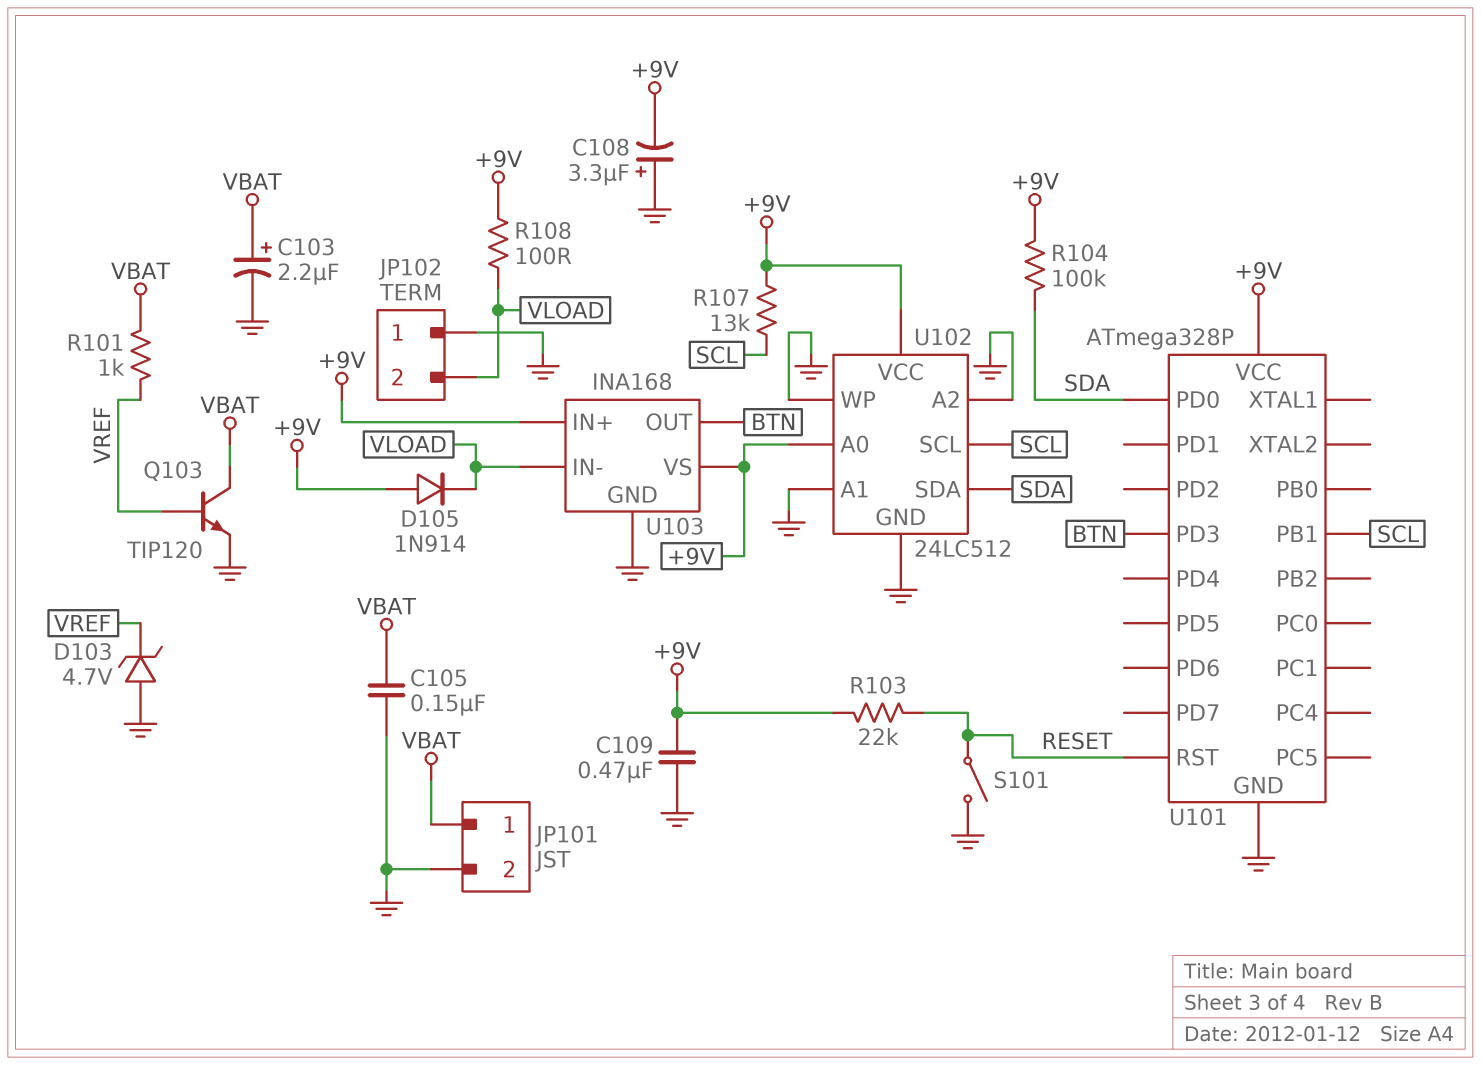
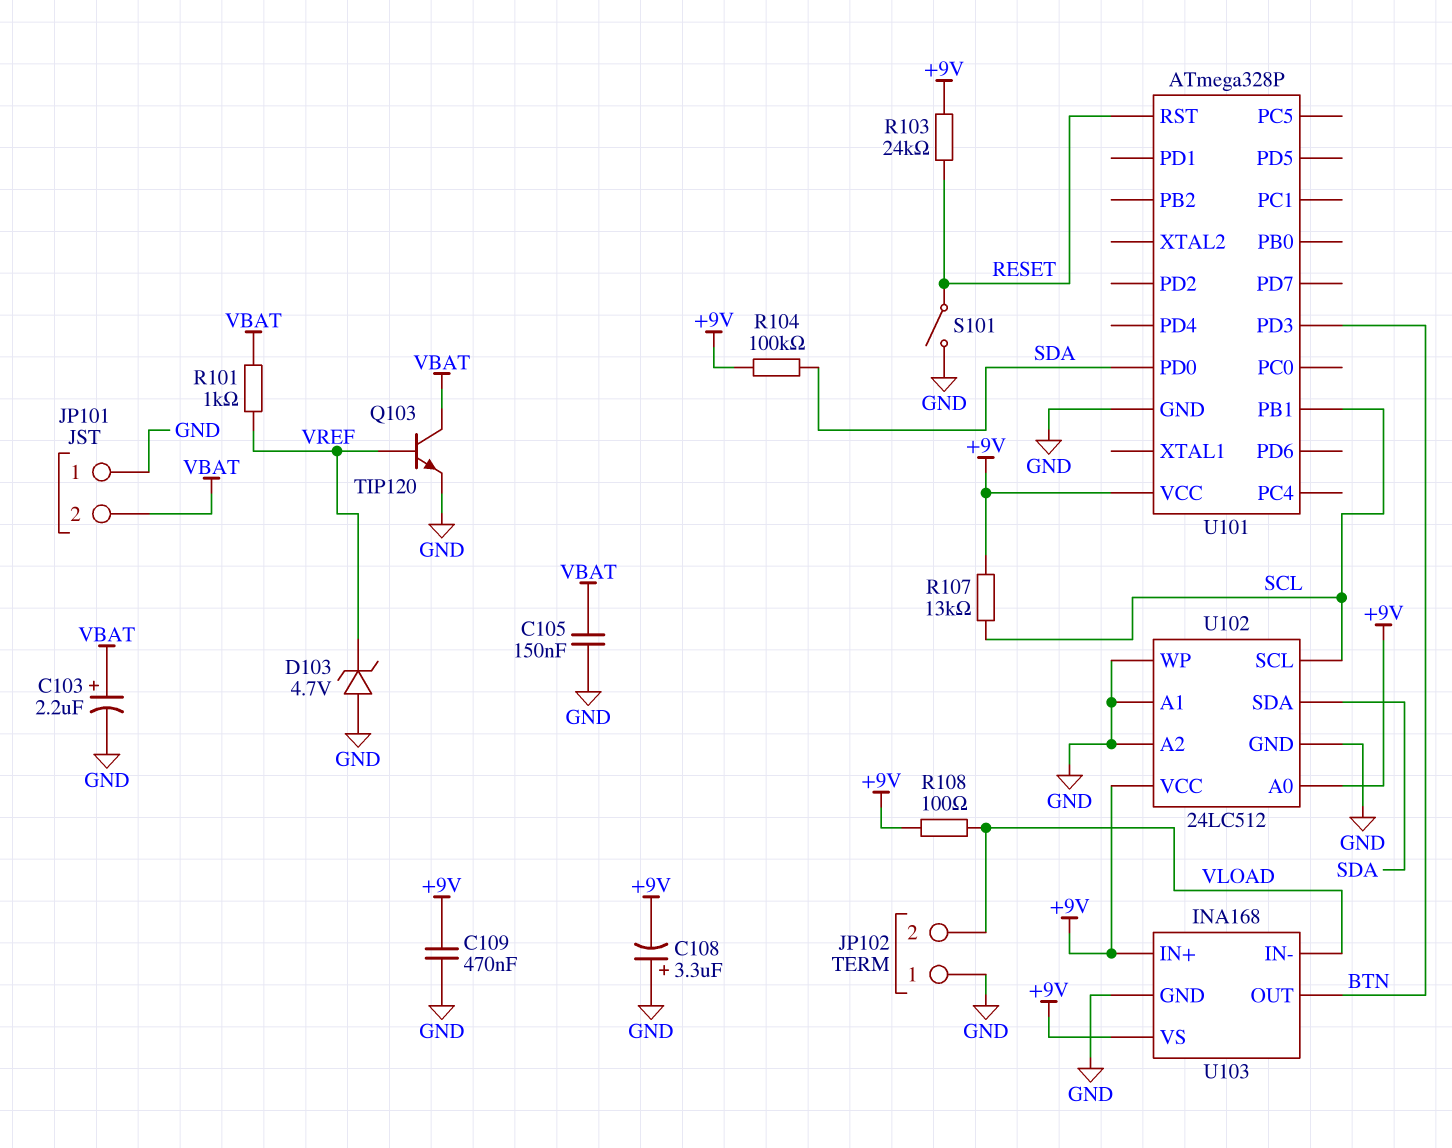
D105: diode 1N914 (A +9V, K VLOAD) -> none
JP101 pin 1: VBAT -> GND
JP101 pin 2: GND -> VBAT
R103: 22k (+9V, RESET) -> 24k (+9V, RESET)

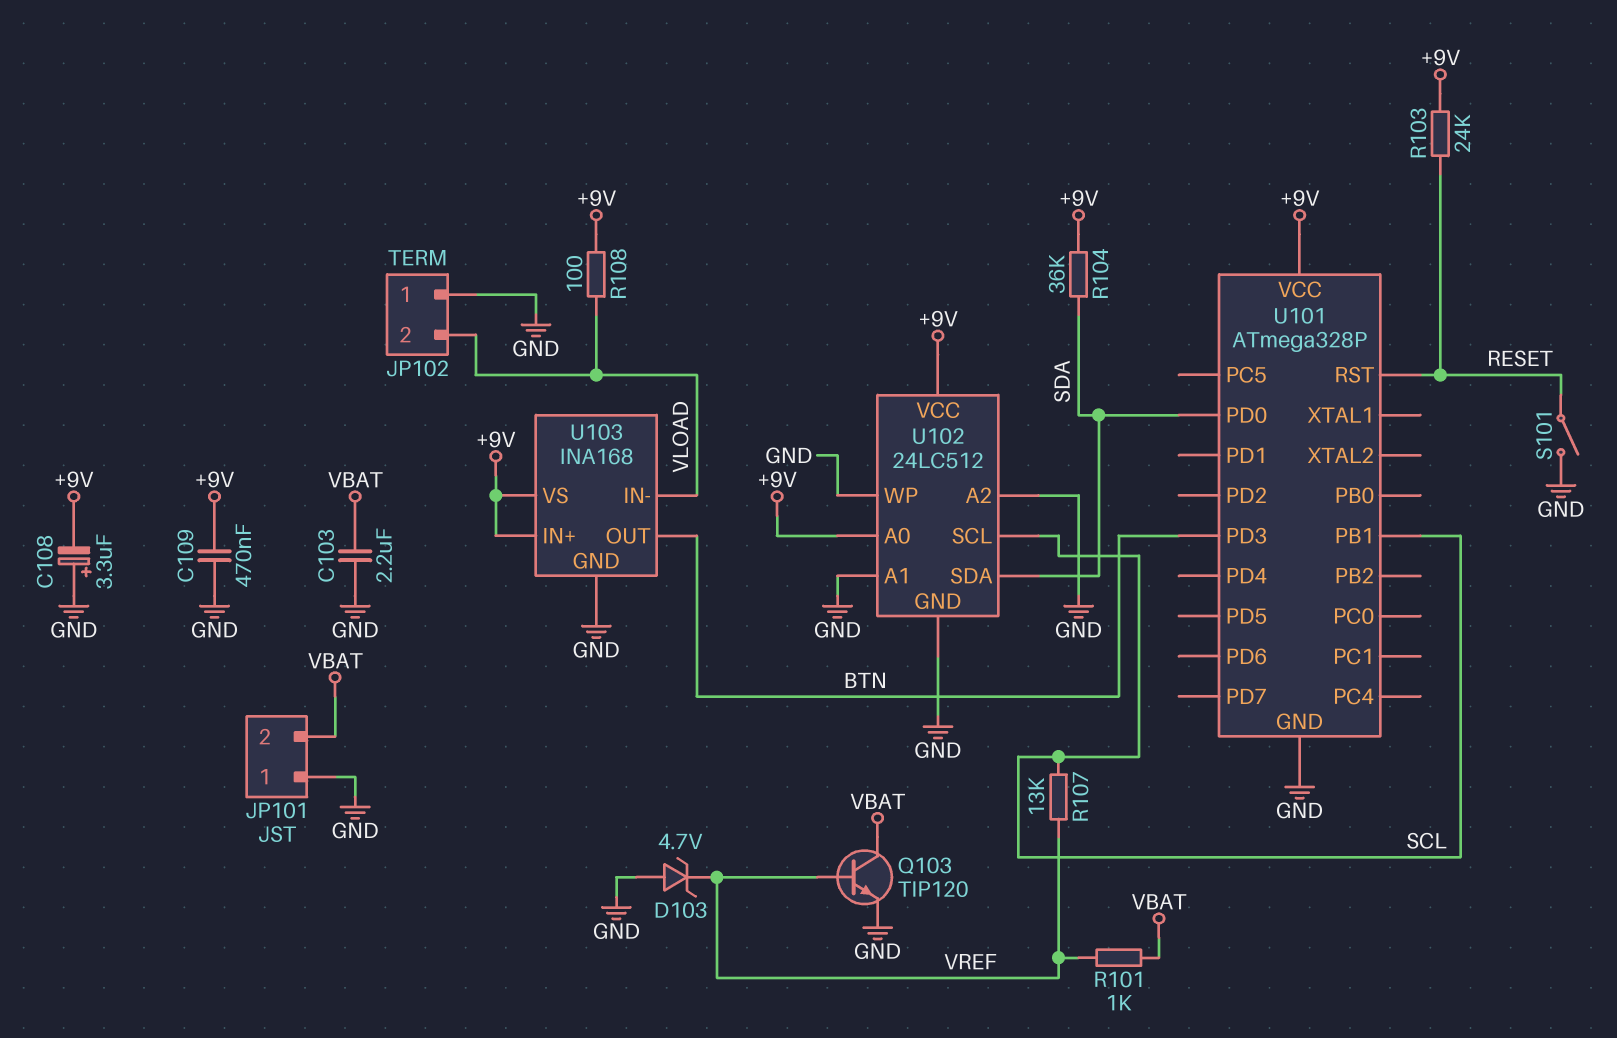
C103: 2.2uF (plus VBAT, minus GND) -> 2.2uF (GND, VBAT)
C105: 150nF (GND, VBAT) -> none
R104: 100k (+9V, SDA) -> 36k (+9V, SDA)
R107: 13k (+9V, SCL) -> 13k (SCL, VREF)

